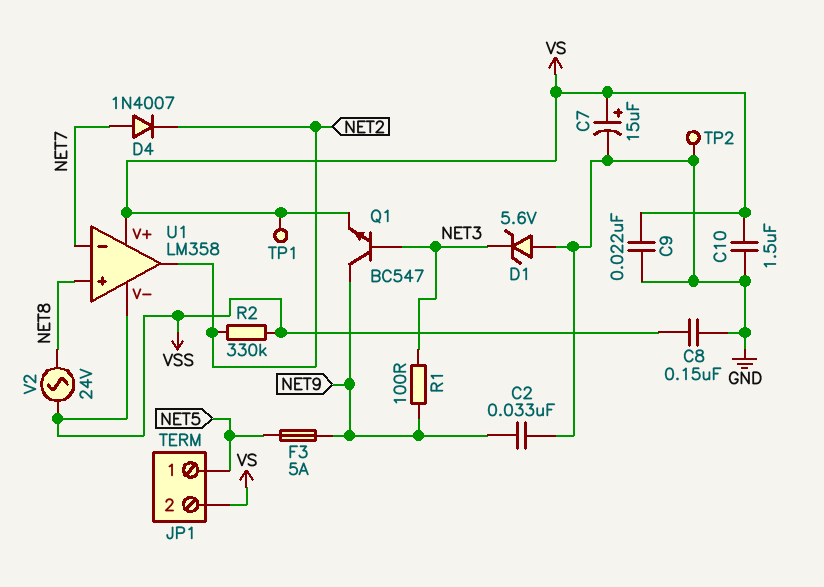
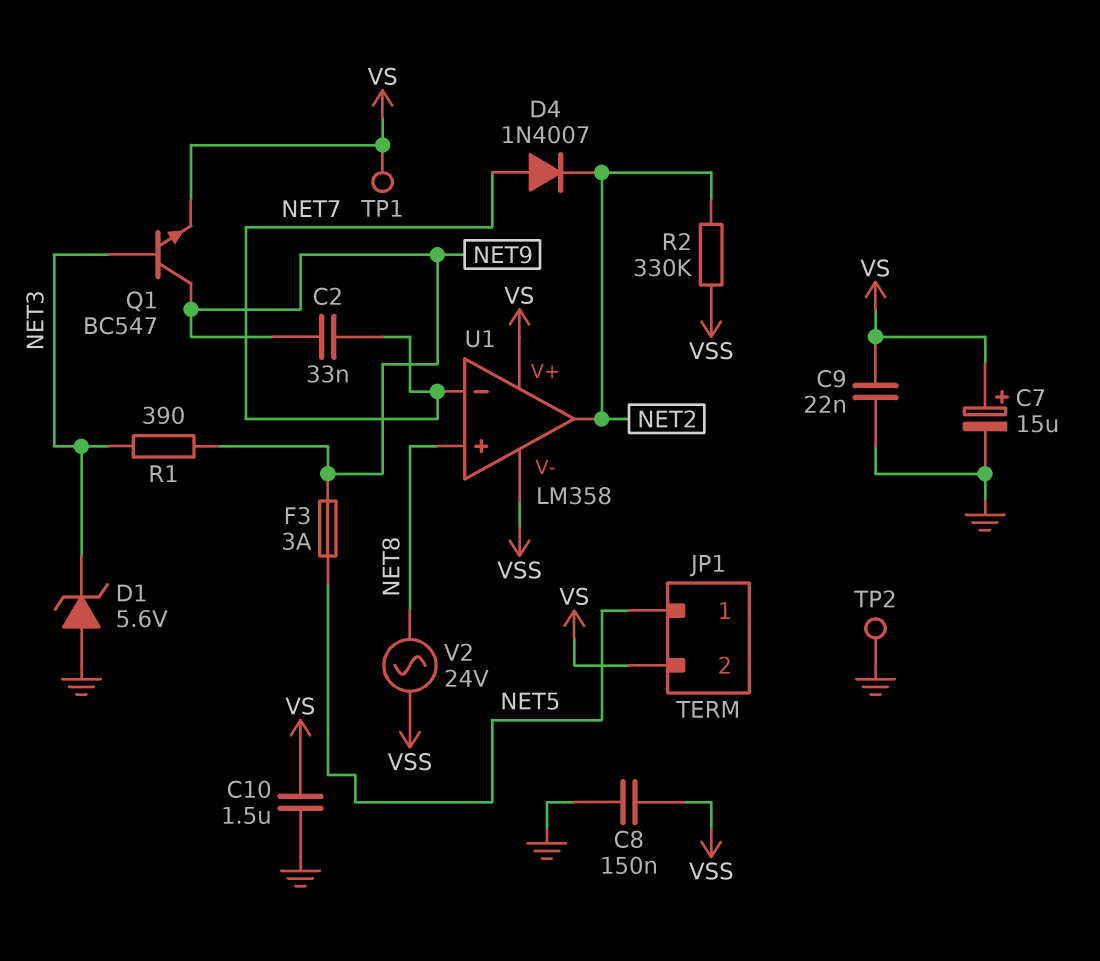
C2: 33nF (GND, NET9) -> 33nF (NET7, NET9)
F3: 5A (NET5, NET9) -> 3A (NET5, NET9)
R1: 100 (NET3, NET9) -> 390 (NET3, NET9)

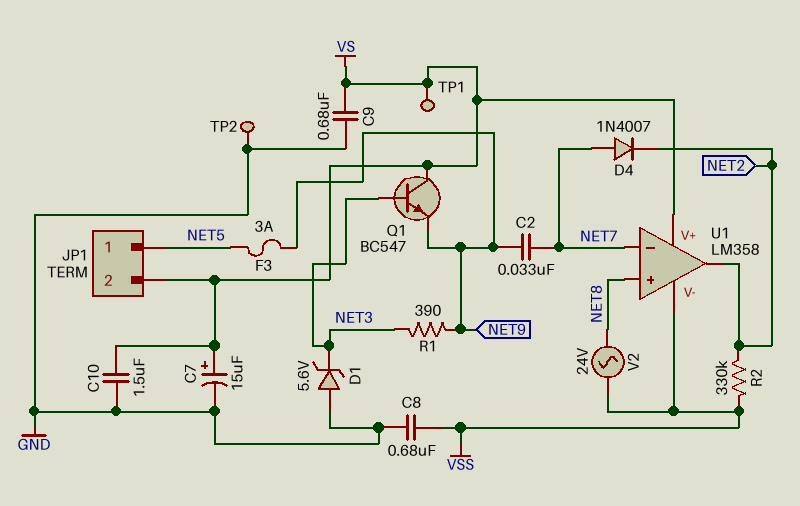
C8: 150nF (GND, VSS) -> 680nF (GND, VSS)
C9: 22nF (GND, VS) -> 680nF (GND, VS)
Q1: NPN BC547 (B NET3, C NET9, E VS) -> NPN BC547 (B NET3, C VS, E NET9)

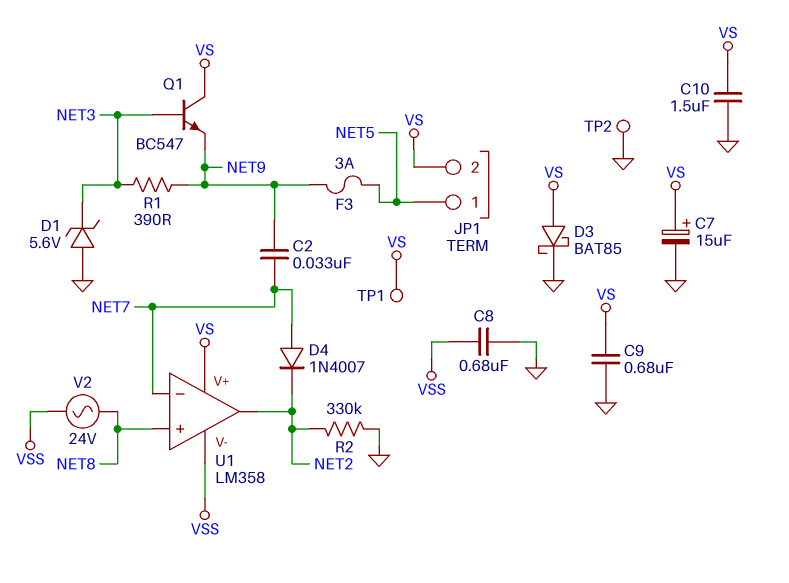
D3: none -> schottky BAT85 (A VS, K GND)
R2: 330k (NET2, VSS) -> 330k (GND, NET2)

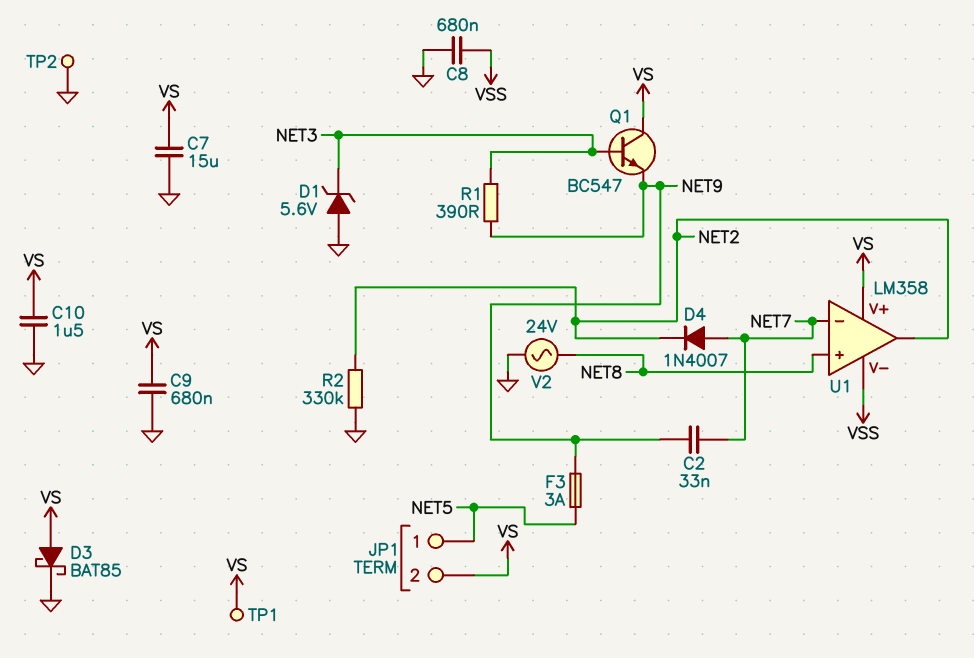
C7: 15uF (plus VS, minus GND) -> 15uF (GND, VS)
V2: AC 24V (NET8, VSS) -> AC 24V (GND, NET8)

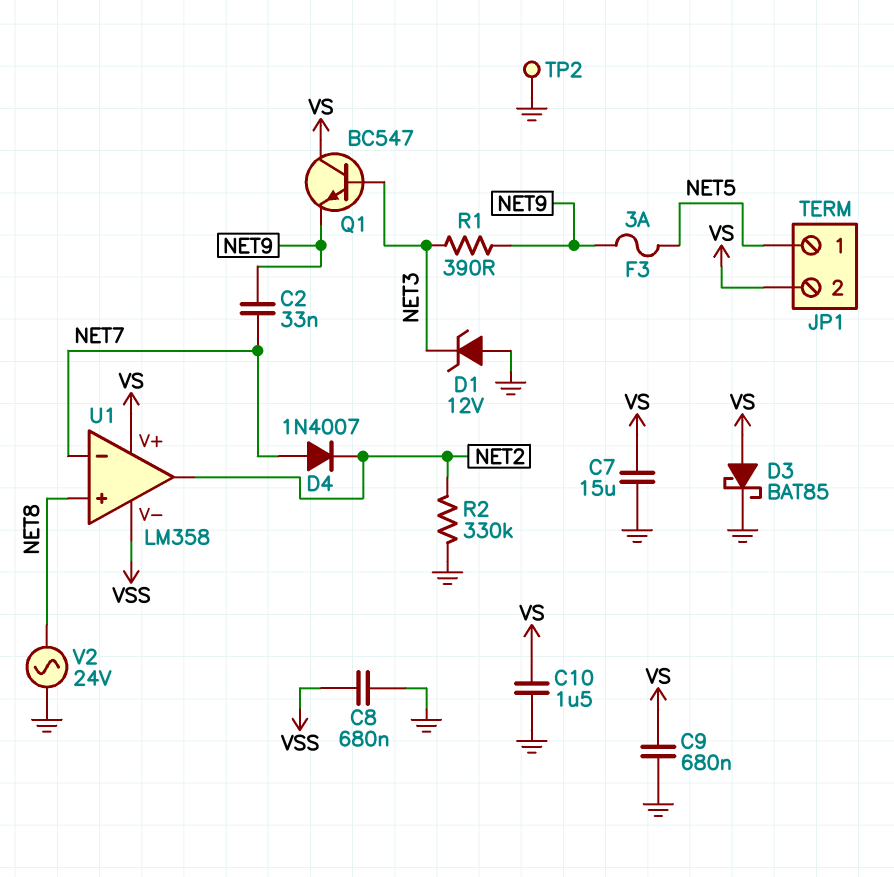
D1: zener 5.6V (A GND, K NET3) -> zener 12V (A GND, K NET3)
TP1: test point (VS) -> none

